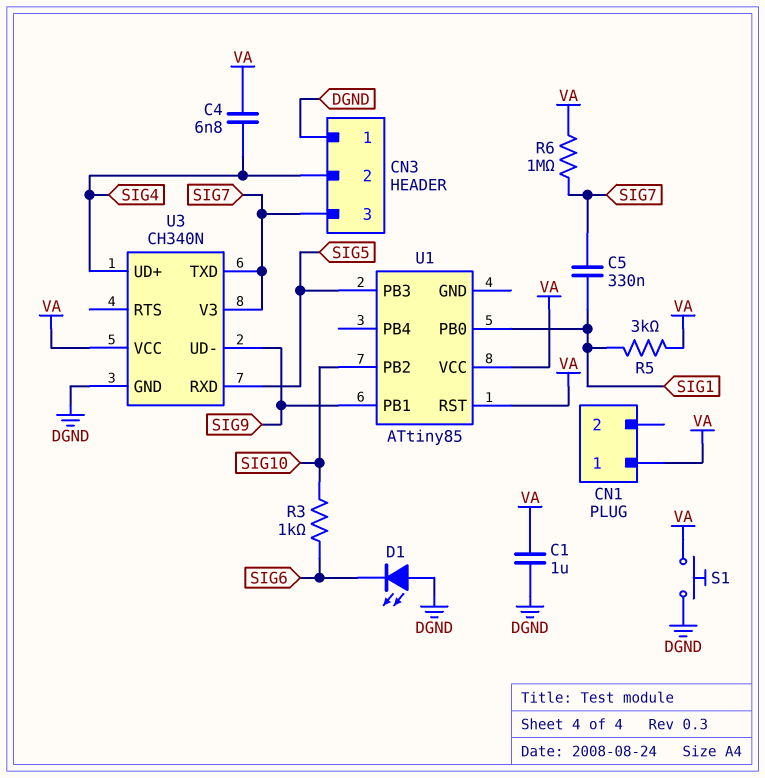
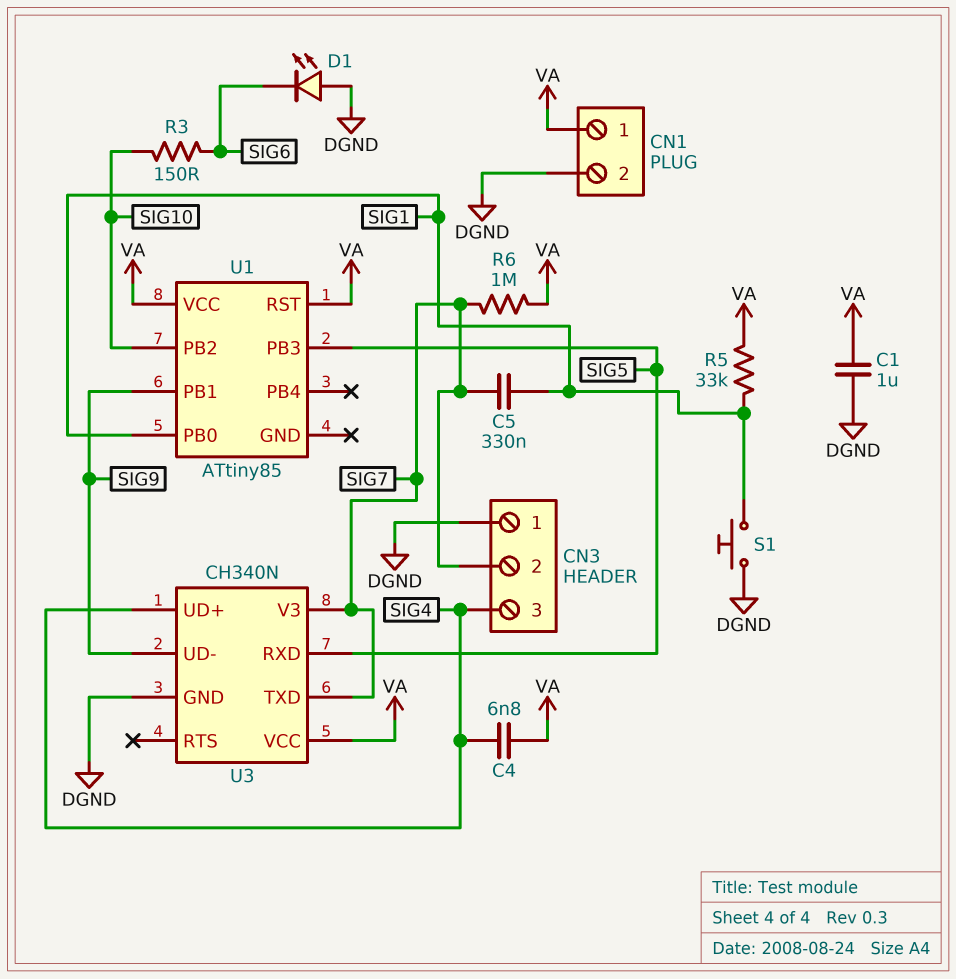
CN1 pin 2: none -> DGND
CN3 pin 2: SIG4 -> SIG7
CN3 pin 3: SIG7 -> SIG4
R3: 1k (SIG6, SIG10) -> 150 (SIG6, SIG10)
R5: 3k (SIG1, VA) -> 33k (SIG1, VA)
S1: button (DGND, VA) -> button (DGND, SIG1)

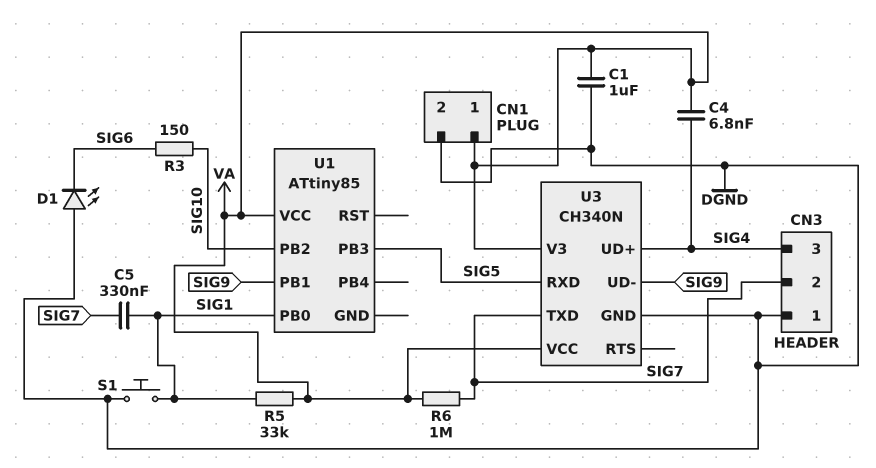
U1 pin RST: VA -> none
U3 pin V3: SIG7 -> VA

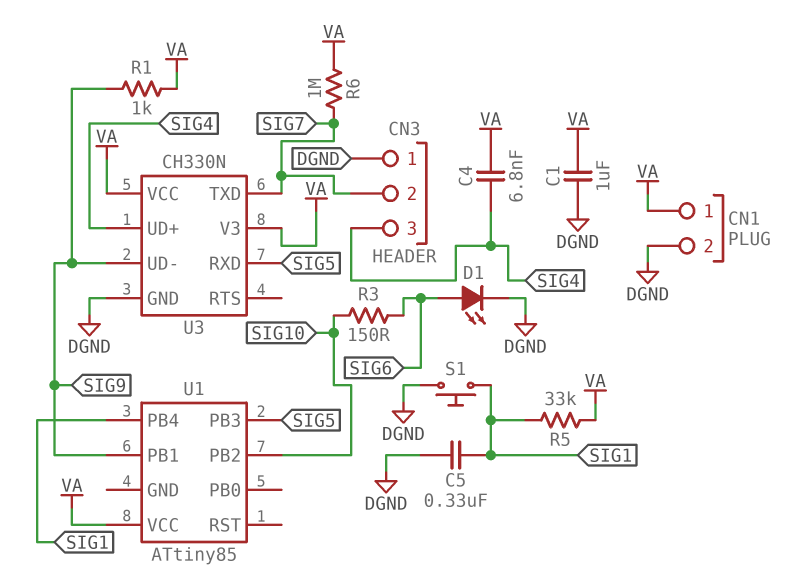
C5: 330nF (SIG1, SIG7) -> 330nF (DGND, SIG1)
D1: LED (A DGND, K SIG6) -> LED (A SIG6, K DGND)
R1: none -> 1k (SIG9, VA)
U1 pin PB0: SIG1 -> none
U1 pin PB4: none -> SIG1
U3: CH340N -> CH330N

